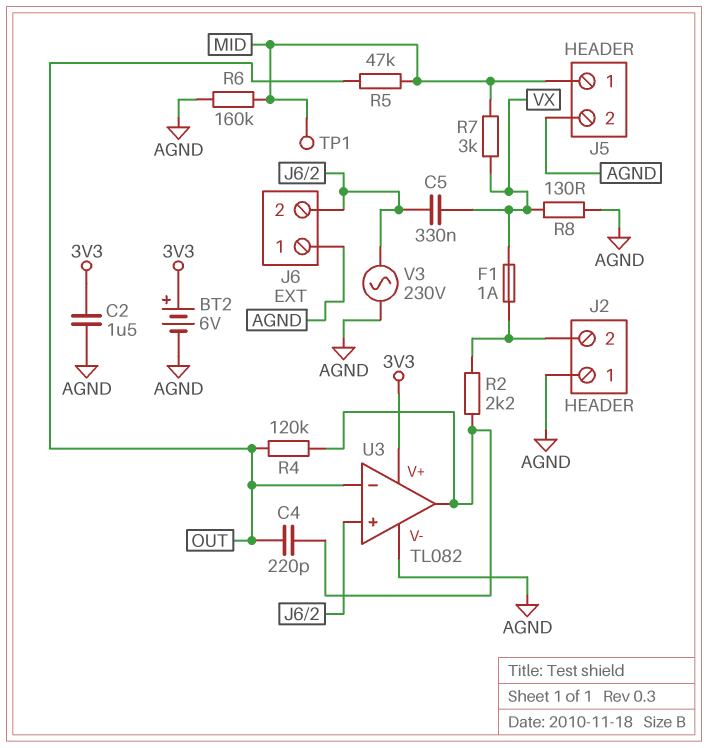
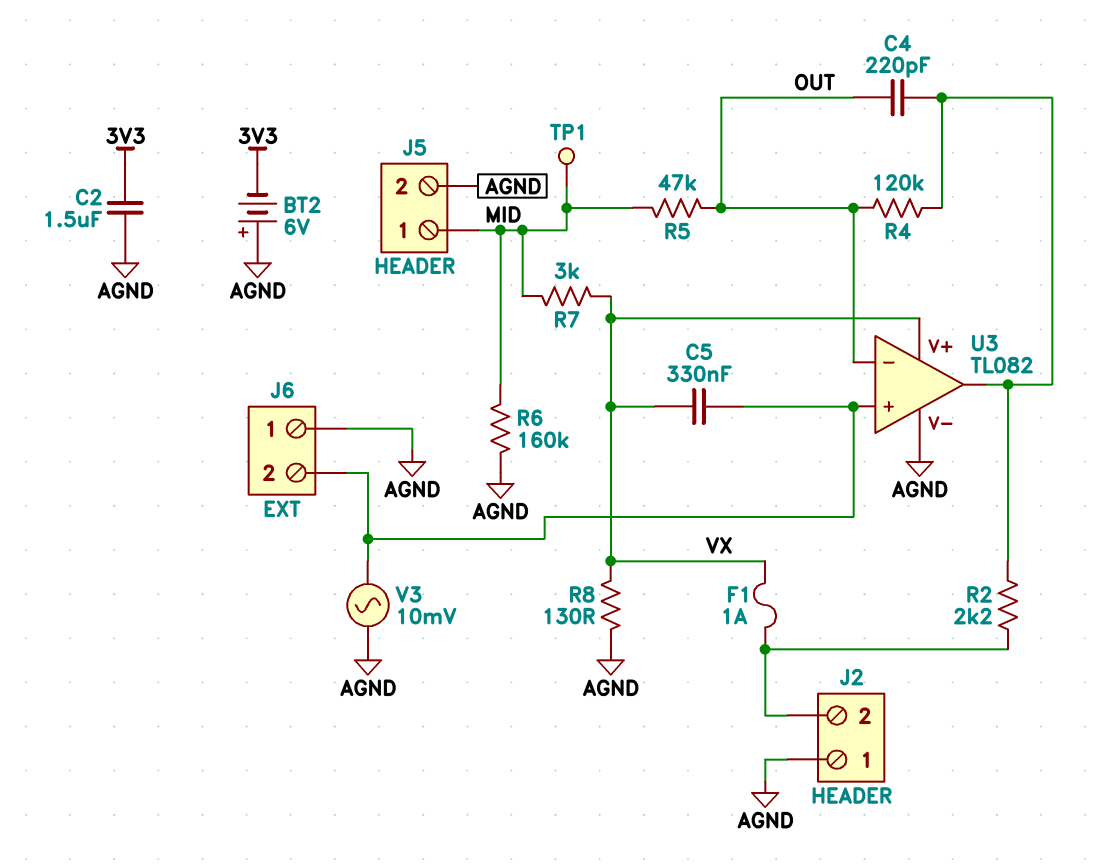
BT2: 6V (plus 3V3, minus AGND) -> 6V (plus AGND, minus 3V3)
U3 pin V+: 3V3 -> VX
V3: AC 230V (AGND, J6/2) -> AC 10mV (AGND, J6/2)

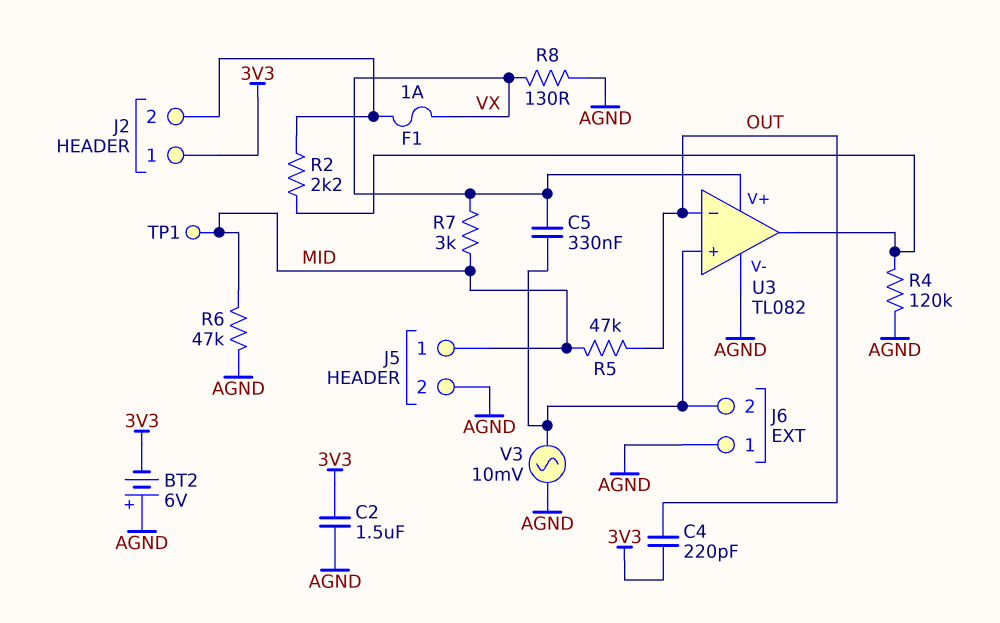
C4: 220pF (OUT, U3/out) -> 220pF (3V3, OUT)
J2 pin 1: AGND -> 3V3
R4: 120k (OUT, U3/out) -> 120k (AGND, U3/out)
R6: 160k (AGND, MID) -> 47k (AGND, MID)

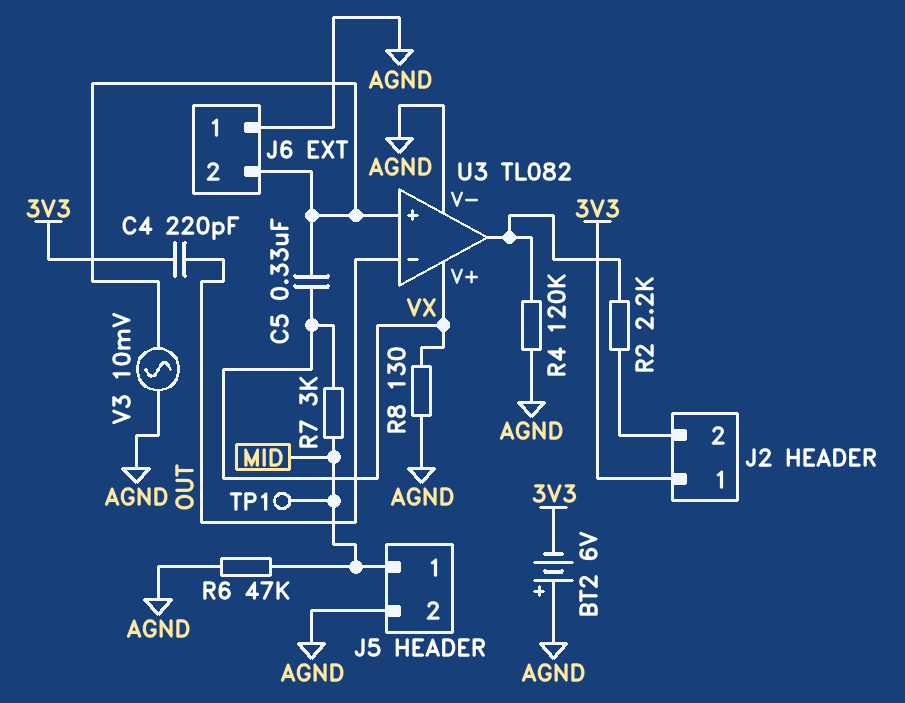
C2: 1.5uF (3V3, AGND) -> none
F1: 1A (J2/2, VX) -> none
R5: 47k (MID, OUT) -> none

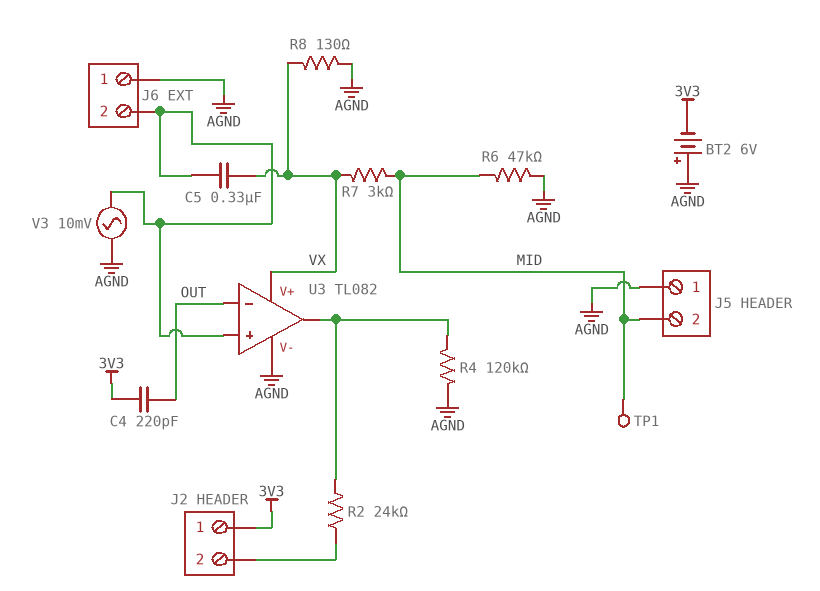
J5 pin 1: MID -> AGND
J5 pin 2: AGND -> MID
R2: 2.2k (J2/2, U3/out) -> 24k (J2/2, U3/out)

